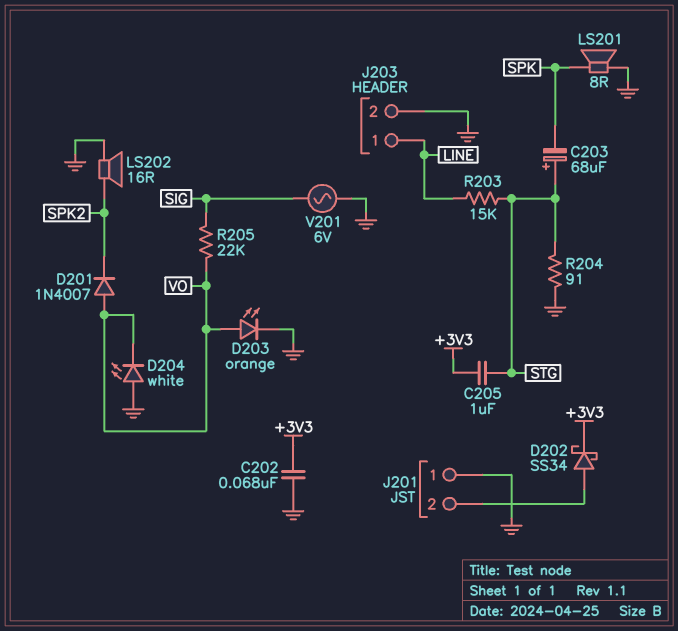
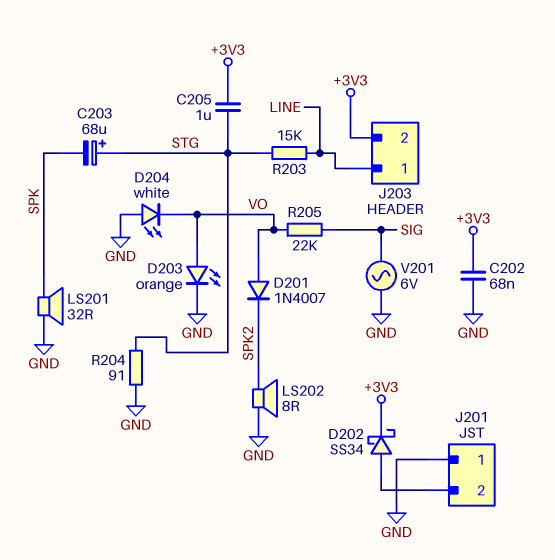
J203 pin 2: GND -> +3V3
LS201: speaker 8R (GND, SPK) -> speaker 32R (GND, SPK)
LS202: speaker 16R (GND, SPK2) -> speaker 8R (GND, SPK2)

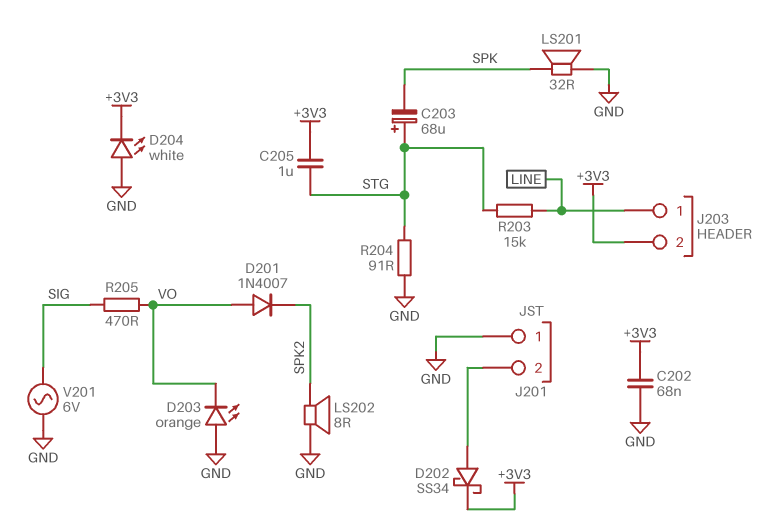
D203: LED orange (A VO, K GND) -> LED orange (A GND, K VO)
D204: LED white (A GND, K VO) -> LED white (A GND, K +3V3)
R205: 22k (SIG, VO) -> 470 (SIG, VO)

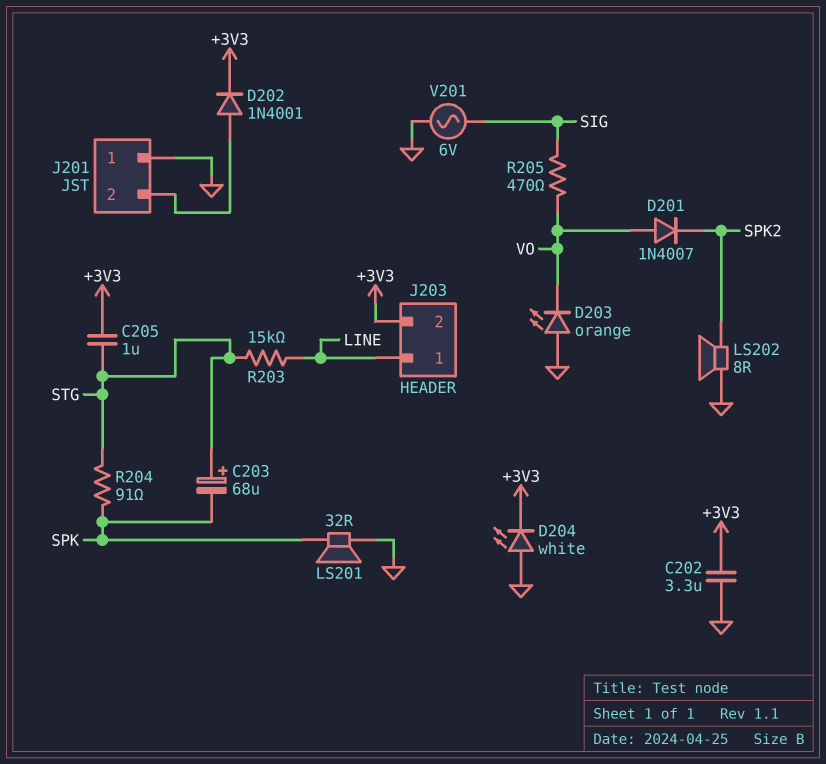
C202: 68nF (+3V3, GND) -> 3.3uF (+3V3, GND)
D202: schottky SS34 (A J201/2, K +3V3) -> diode 1N4001 (A J201/2, K +3V3)
R204: 91 (GND, STG) -> 91 (SPK, STG)

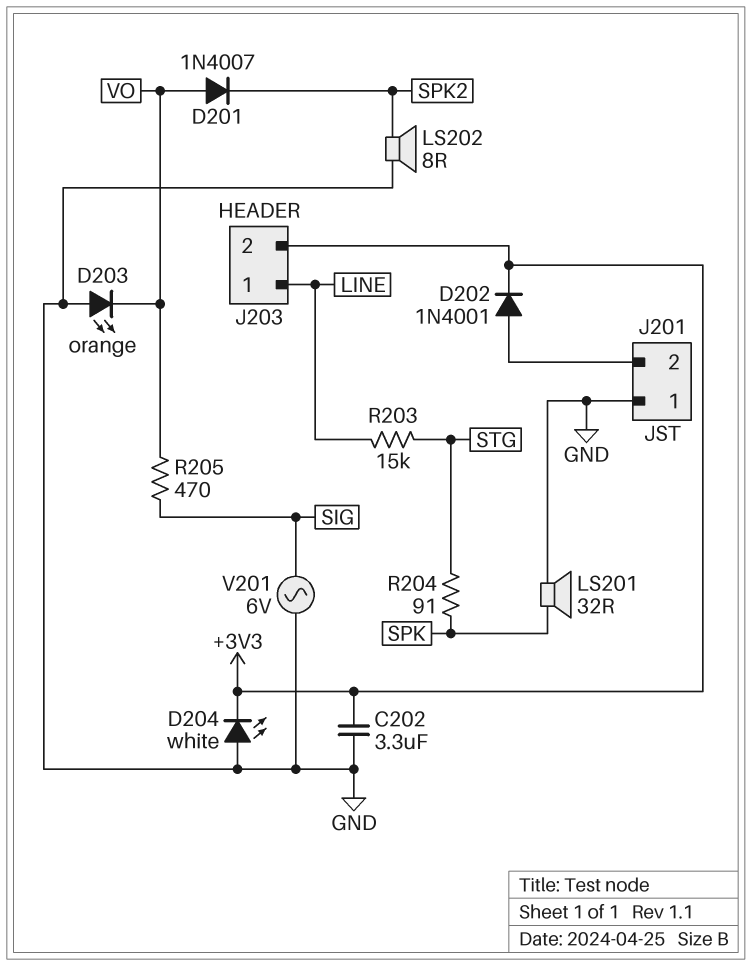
C203: 68uF (plus STG, minus SPK) -> none
C205: 1uF (+3V3, STG) -> none

